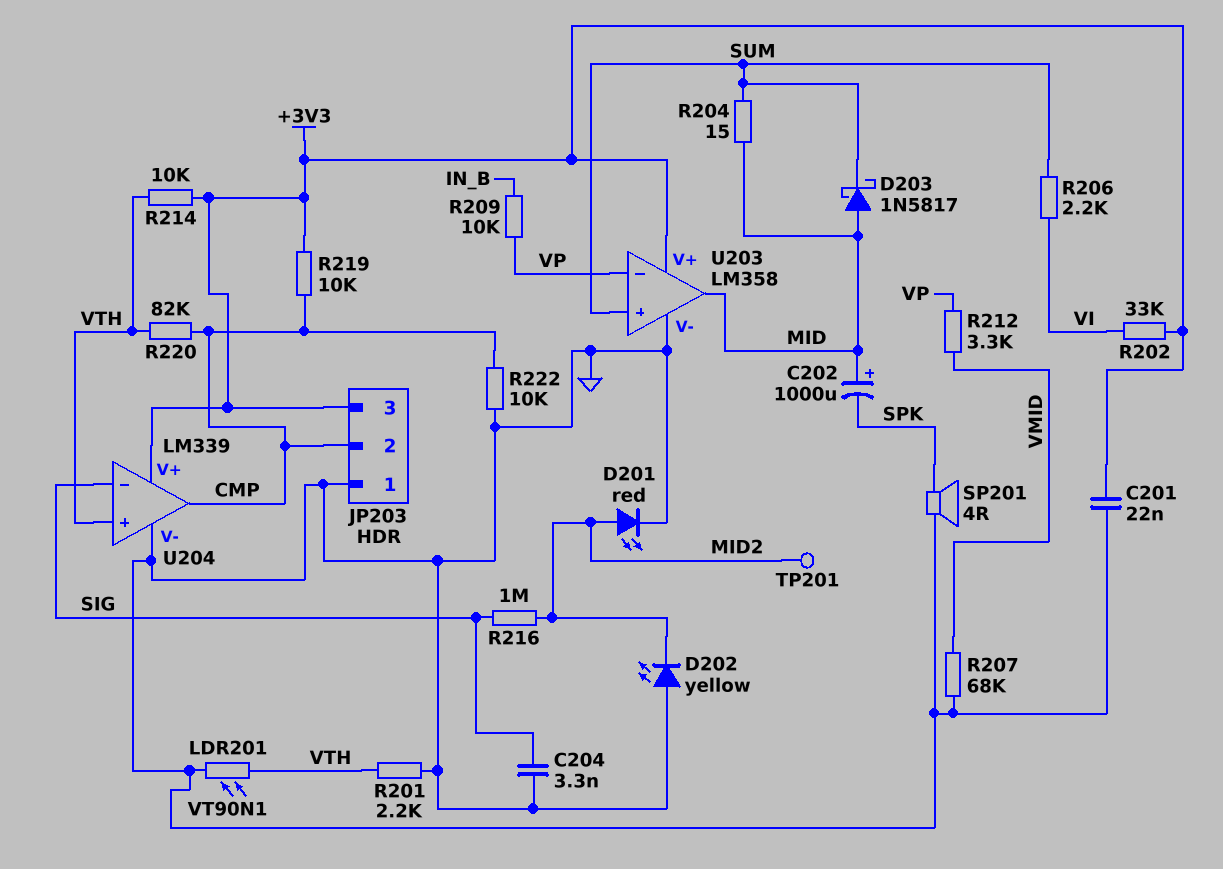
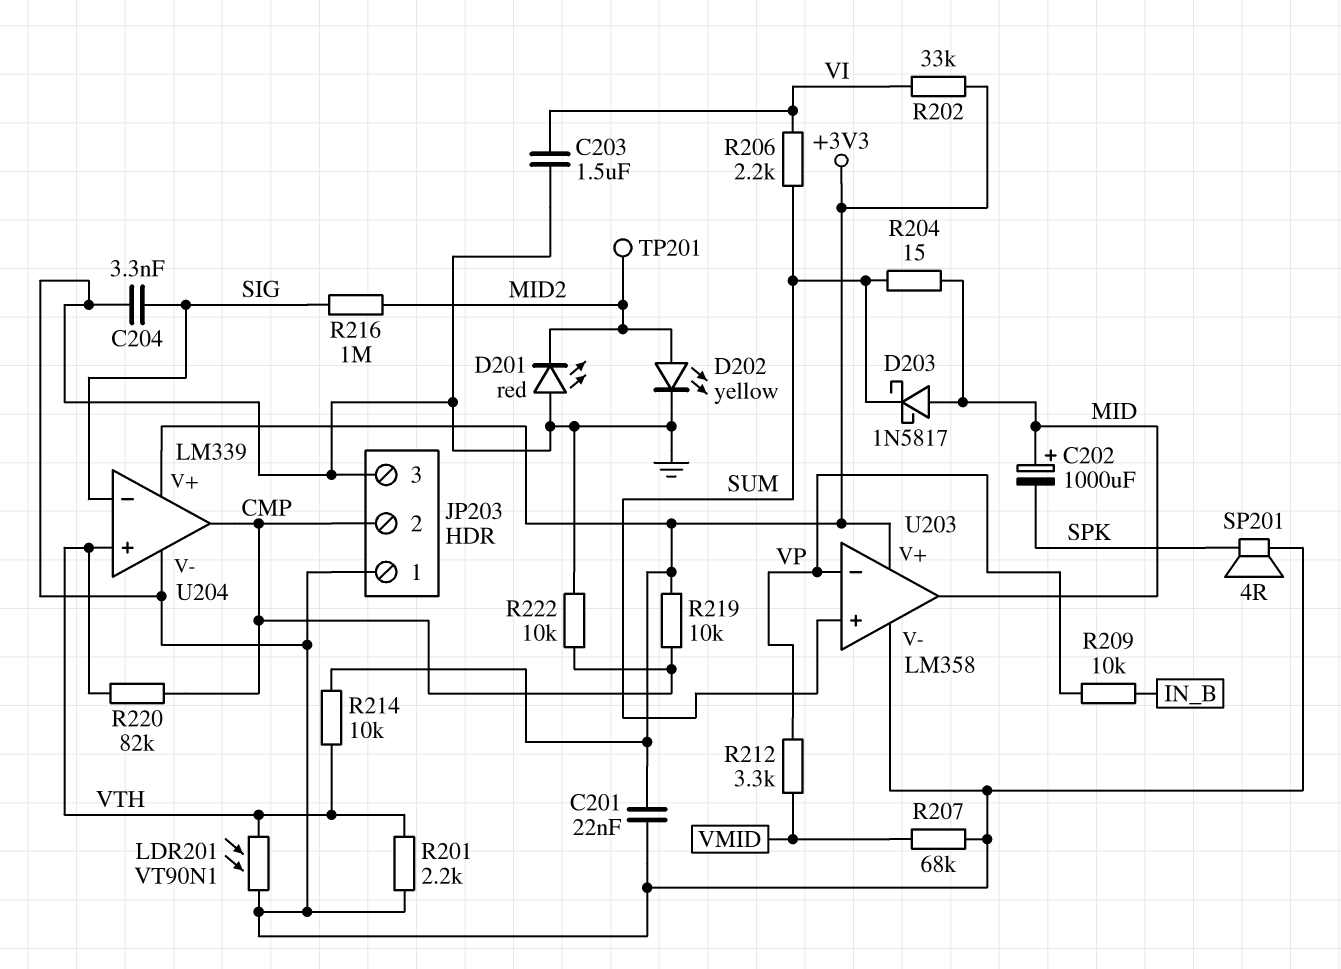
C203: none -> 1.5uF (GND, VI)
D201: LED red (A MID2, K GND) -> LED red (A GND, K MID2)
D202: LED yellow (A GND, K MID2) -> LED yellow (A MID2, K GND)
JP203 pin 3: +3V3 -> GND

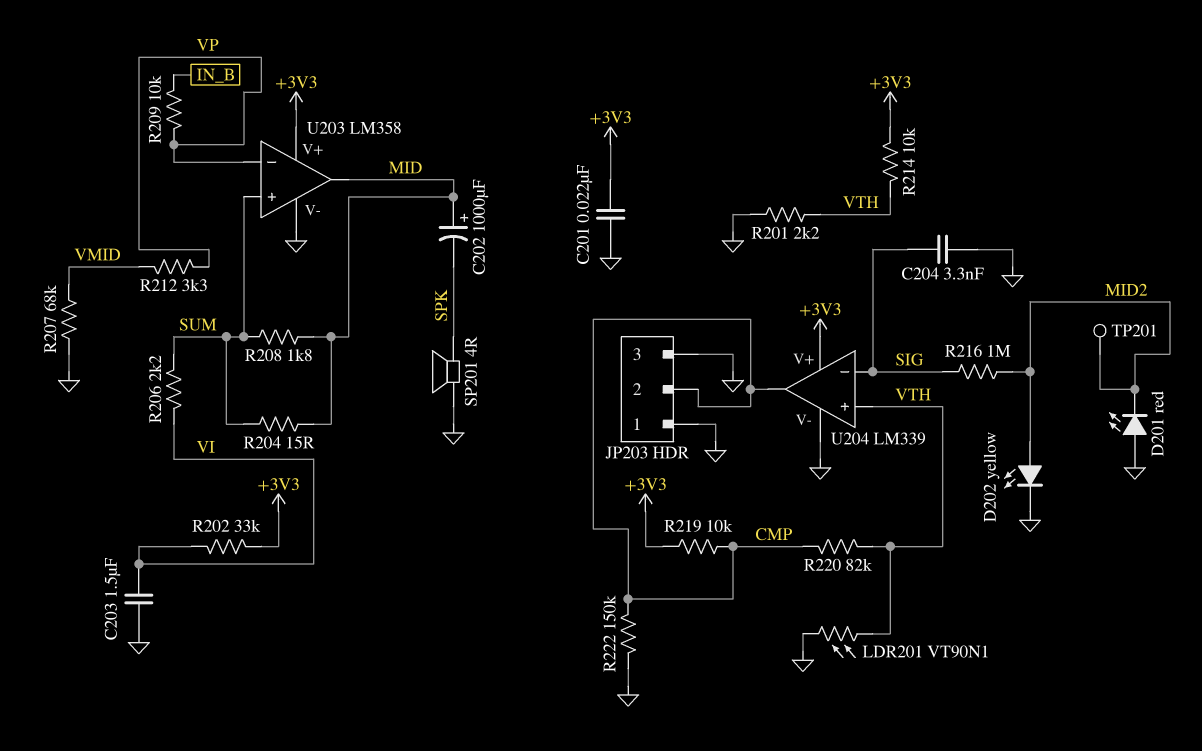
D203: schottky 1N5817 (A MID, K SUM) -> none
R208: none -> 1.8k (MID, SUM)
R222: 10k (CMP, GND) -> 150k (CMP, GND)

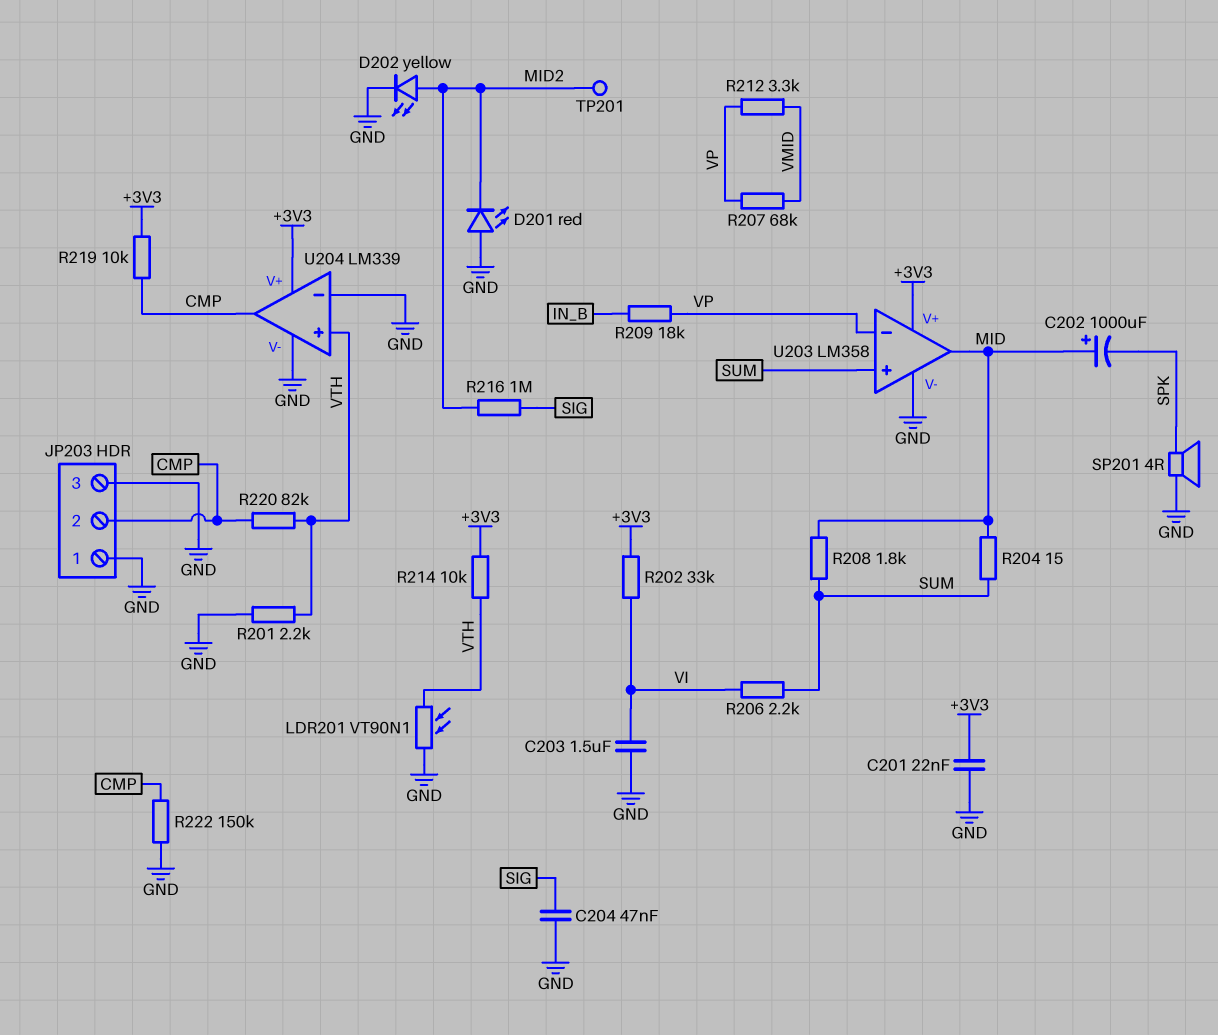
C204: 3.3nF (GND, SIG) -> 47nF (GND, SIG)
R207: 68k (GND, VMID) -> 68k (VMID, VP)
R209: 10k (IN_B, VP) -> 18k (IN_B, VP)
U204 pin in-: SIG -> GND

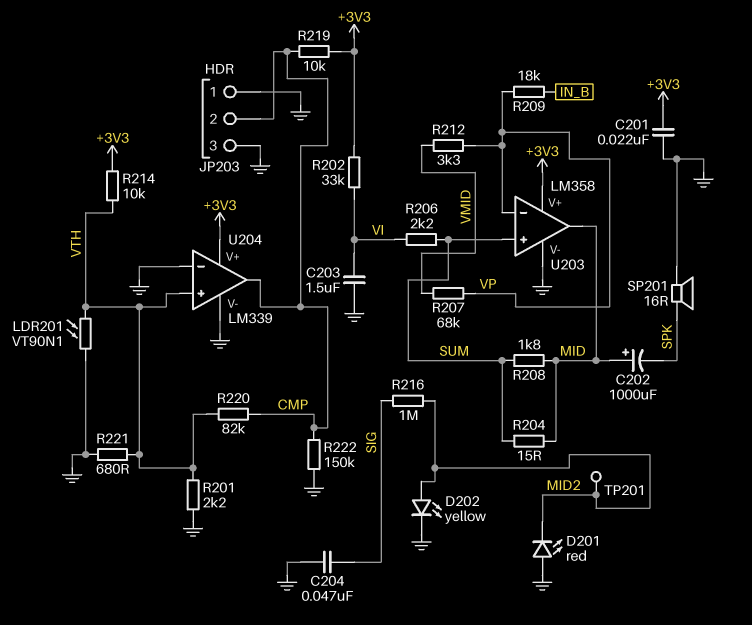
R221: none -> 680 (GND, VTH)
SP201: speaker 4R (GND, SPK) -> speaker 16R (GND, SPK)

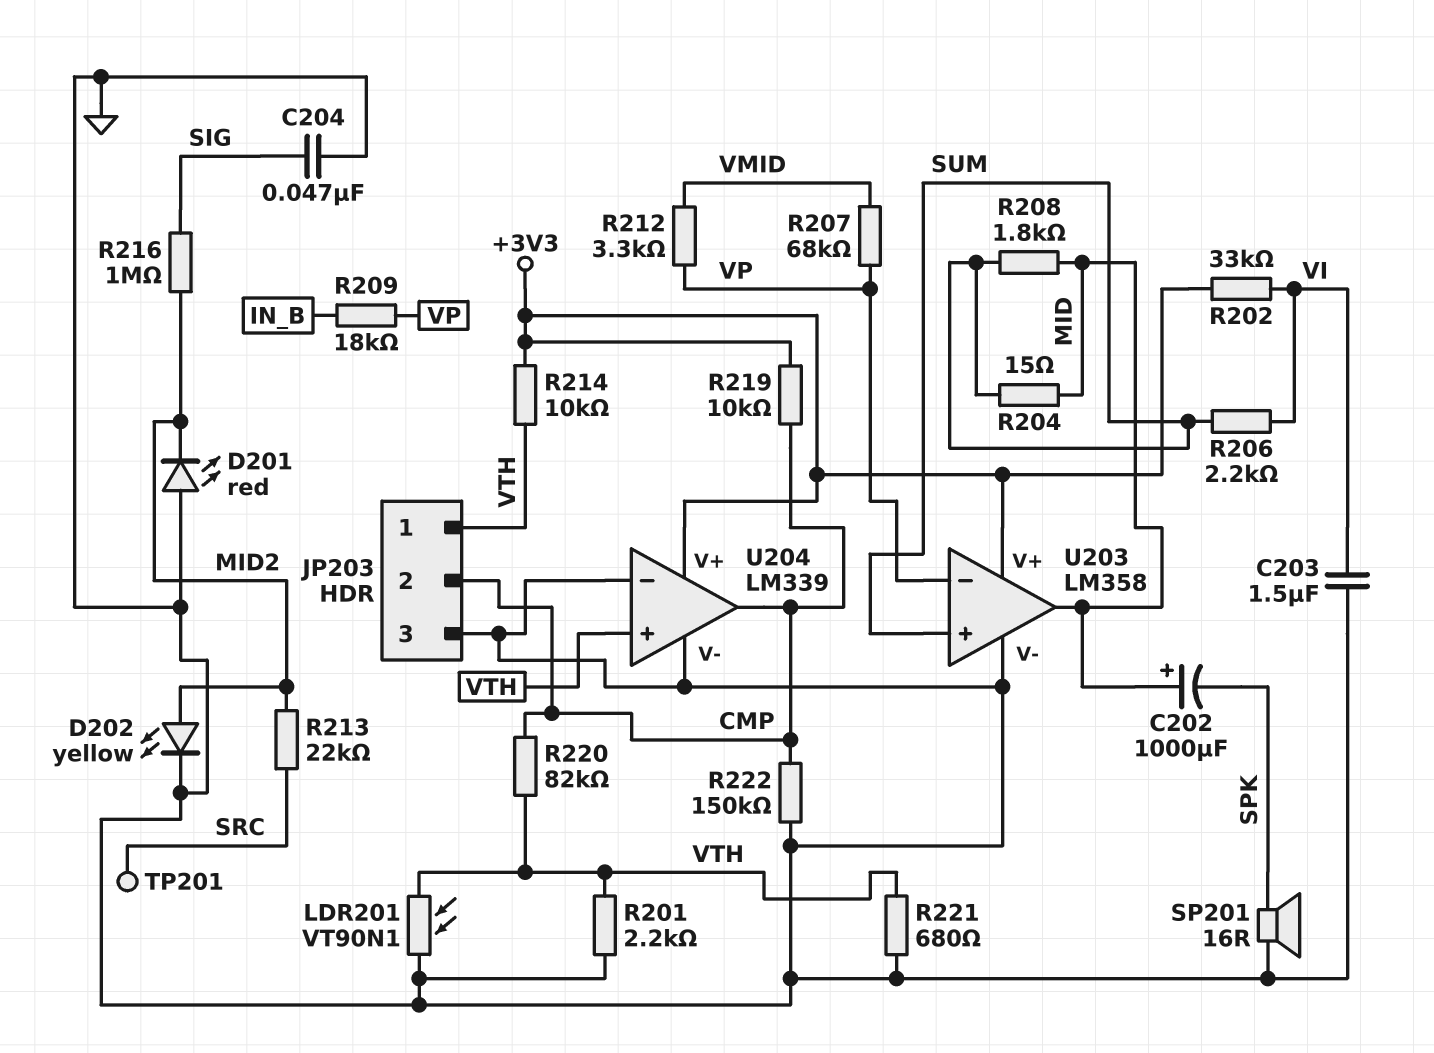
C201: 22nF (+3V3, GND) -> none
JP203 pin 1: GND -> VTH
R213: none -> 22k (MID2, SRC)
TP201: test point (MID2) -> test point (SRC)

